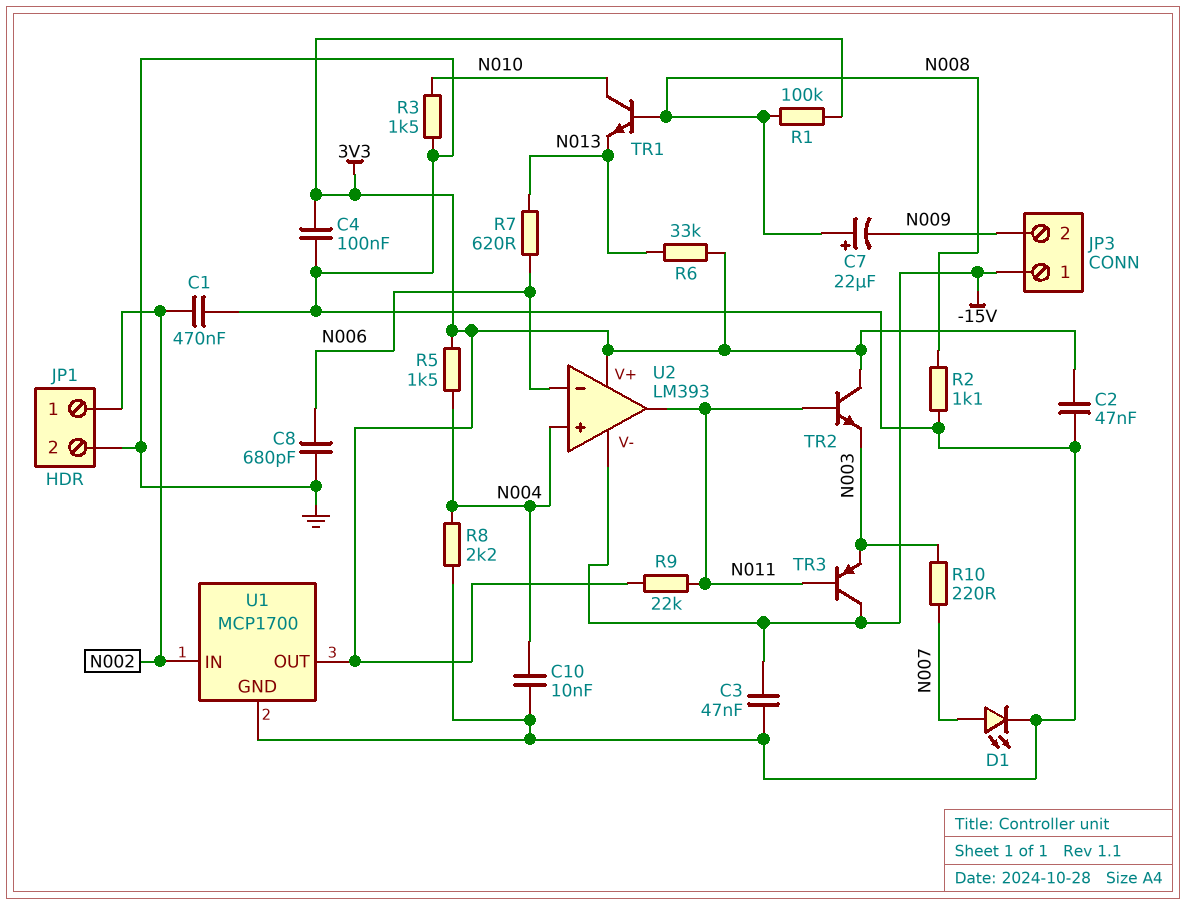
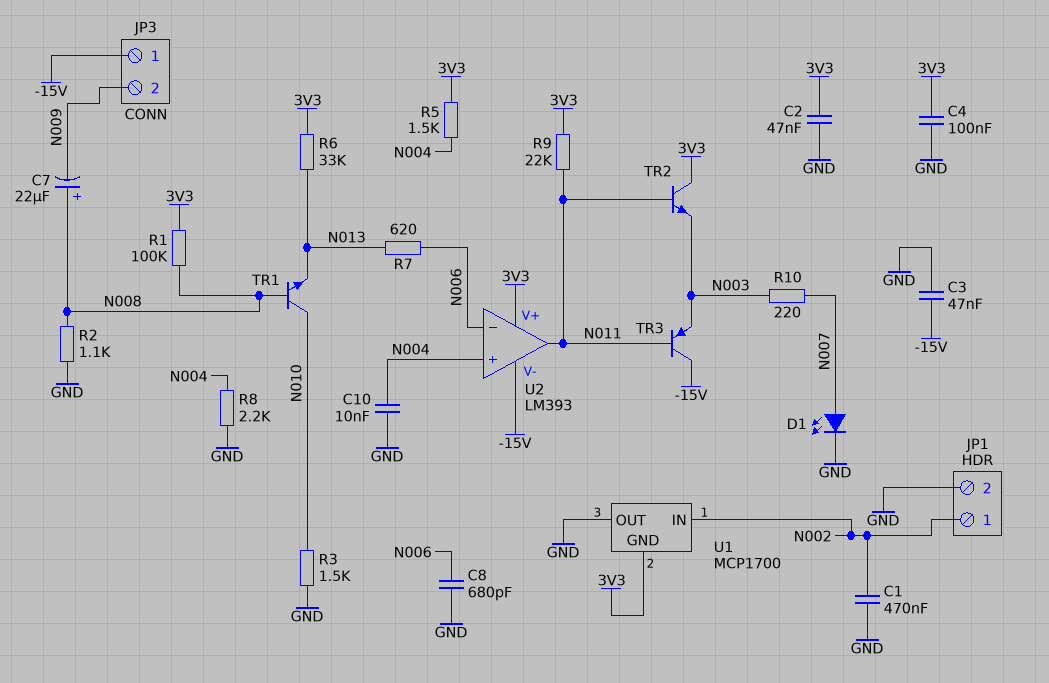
U1 pin GND: GND -> 3V3
U1 pin OUT: 3V3 -> GND

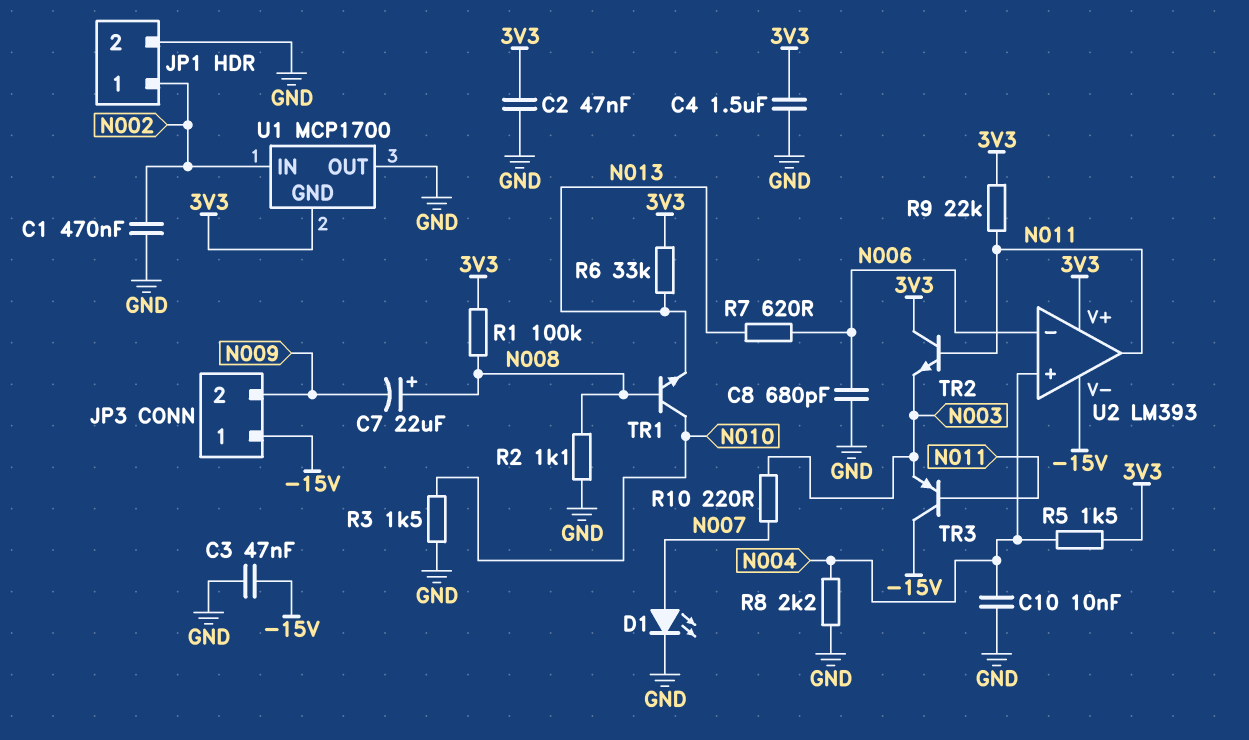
C4: 100nF (3V3, GND) -> 1.5uF (3V3, GND)

